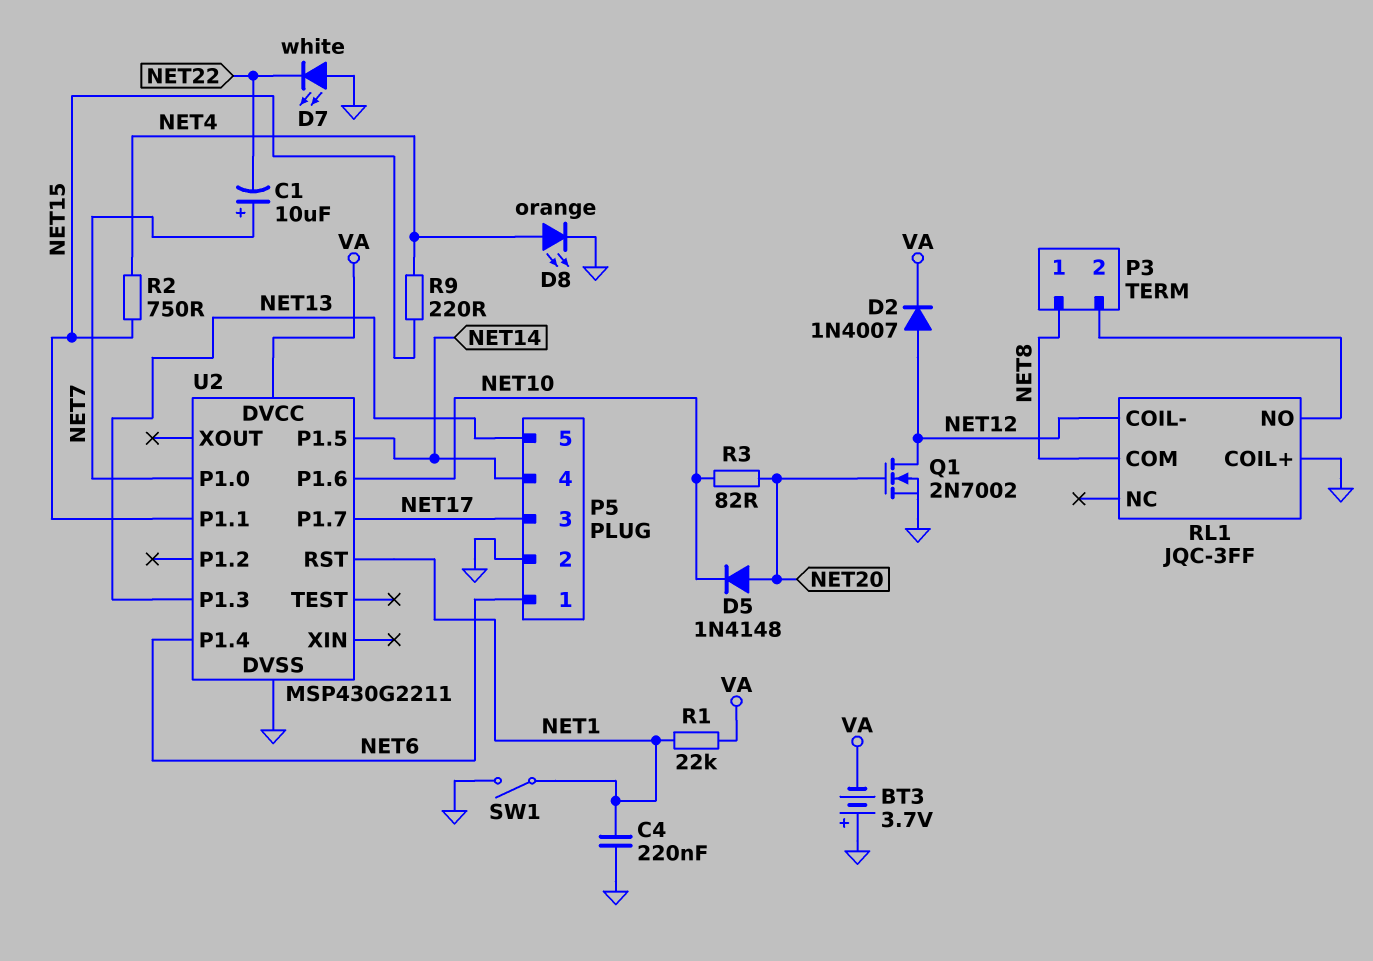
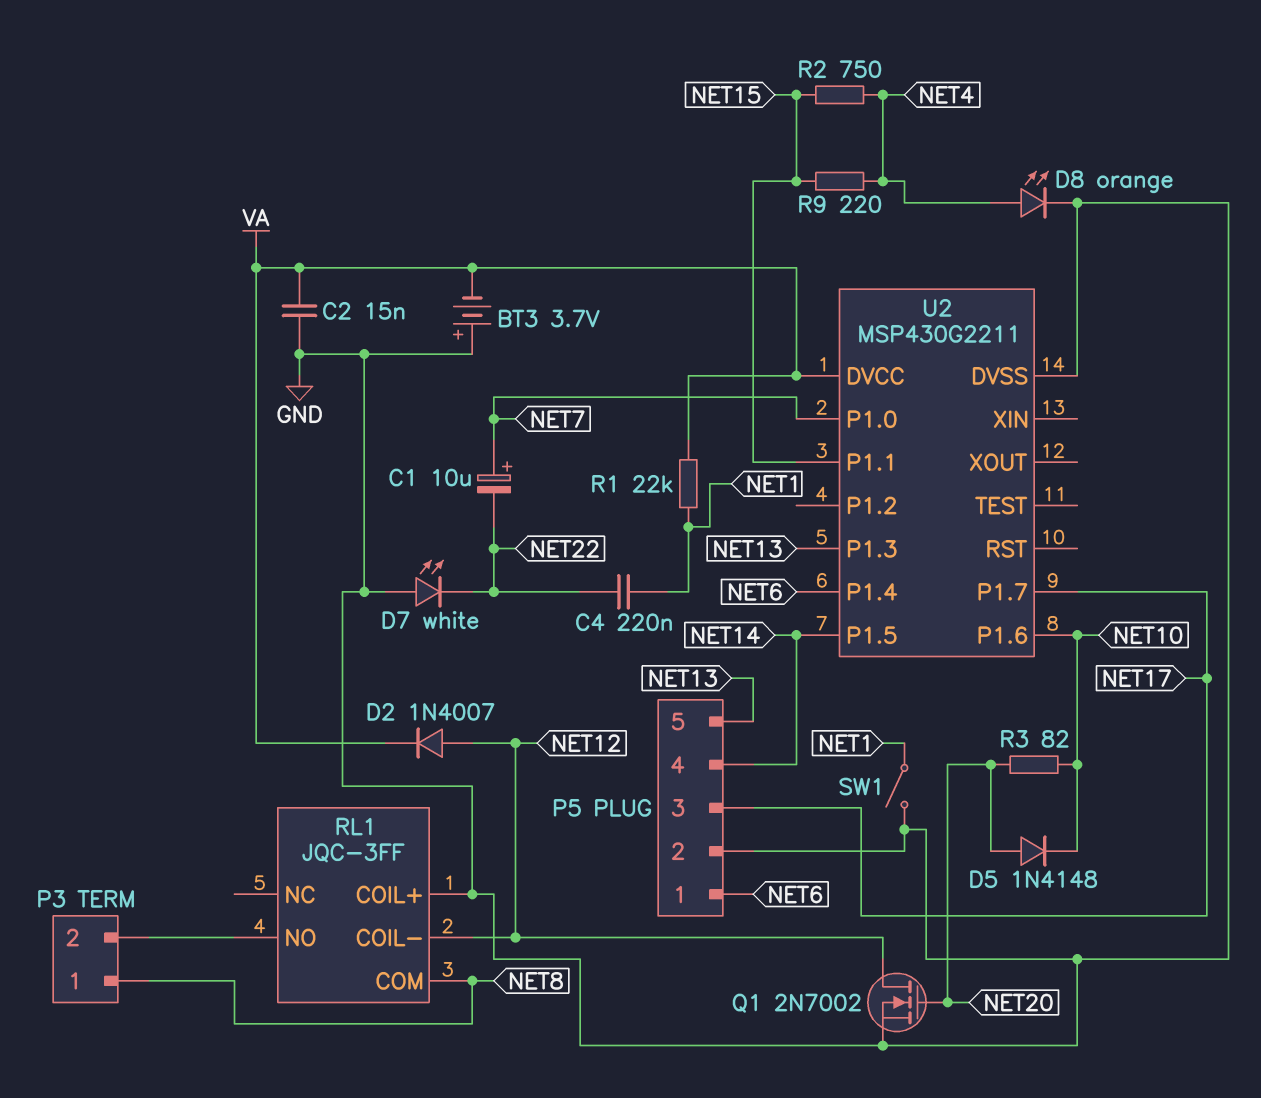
C2: none -> 15nF (GND, VA)
C4: 220nF (GND, NET1) -> 220nF (NET1, NET22)
U2 pin RST: NET1 -> none

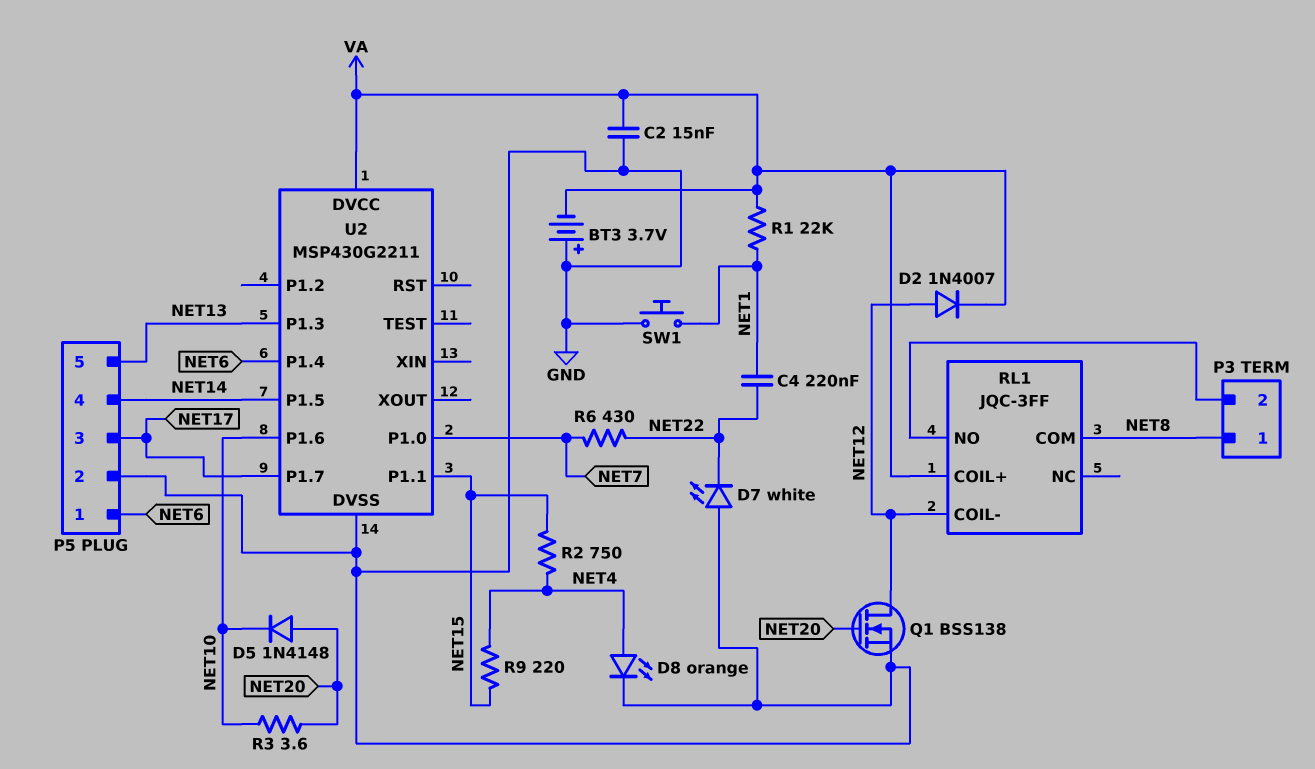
C1: 10uF (plus NET7, minus NET22) -> none
Q1: NMOS 2N7002 (G NET20, D NET12, S GND) -> NMOS BSS138 (G NET20, D NET12, S GND)
R3: 82 (NET10, NET20) -> 3.6 (NET10, NET20)
R6: none -> 430 (NET7, NET22)
RL1 pin COIL+: GND -> VA
SW1: switch (GND, NET1) -> button (GND, NET1)

